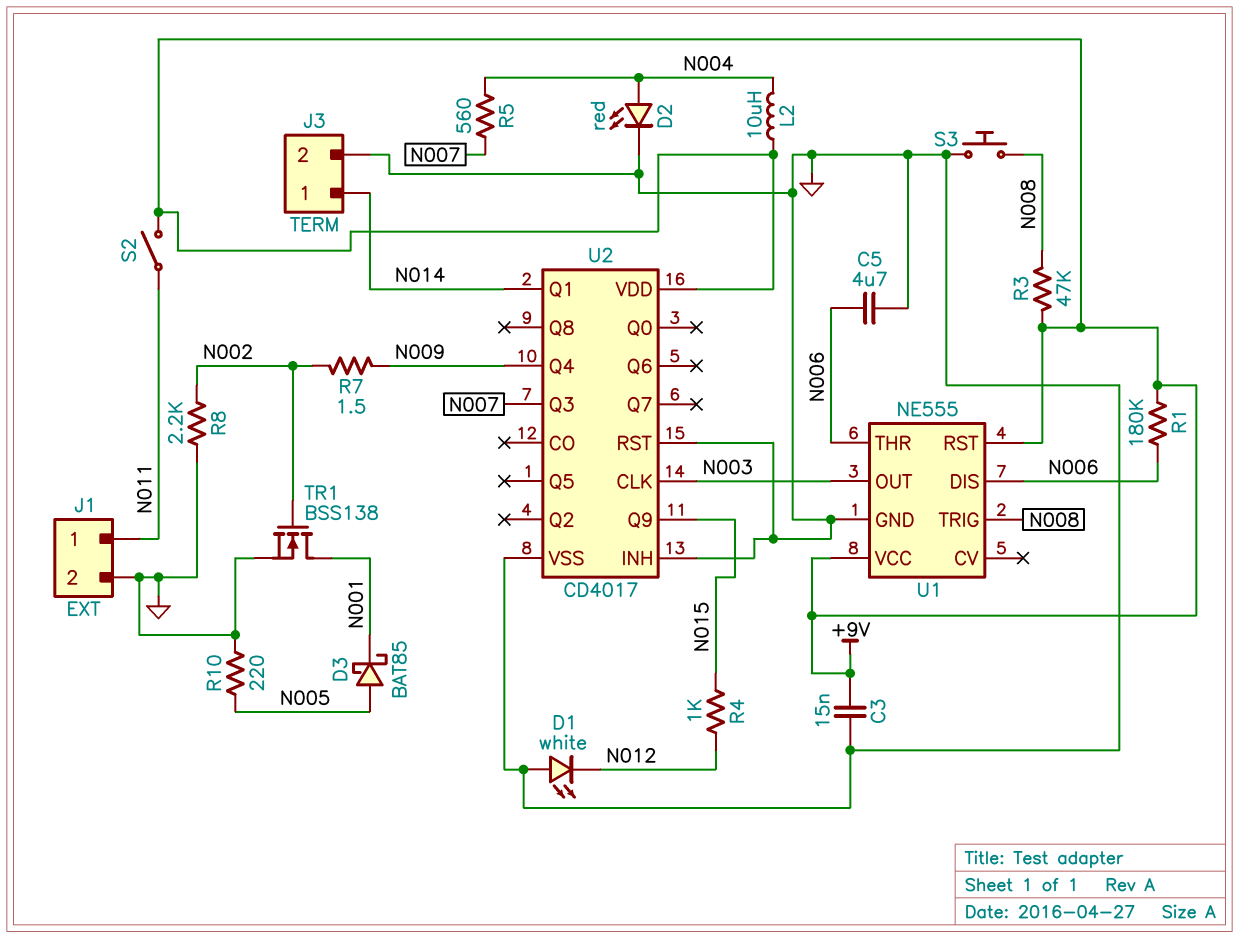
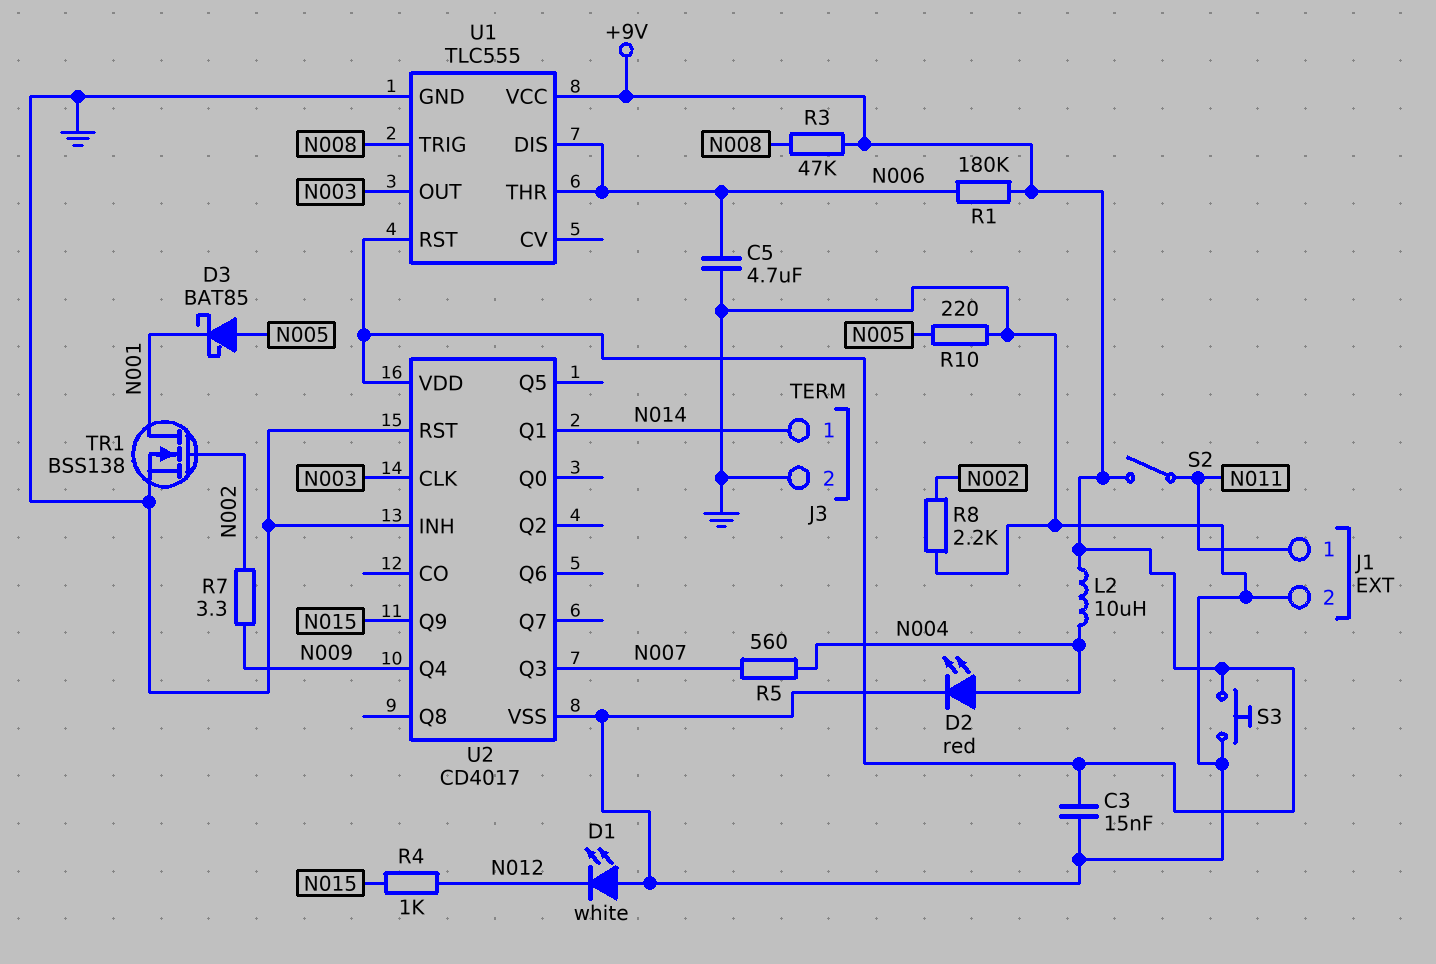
R7: 1.5 (N002, N009) -> 3.3 (N002, N009)
S3: button (GND, N008) -> button (+9V, GND)
U1: NE555 -> TLC555

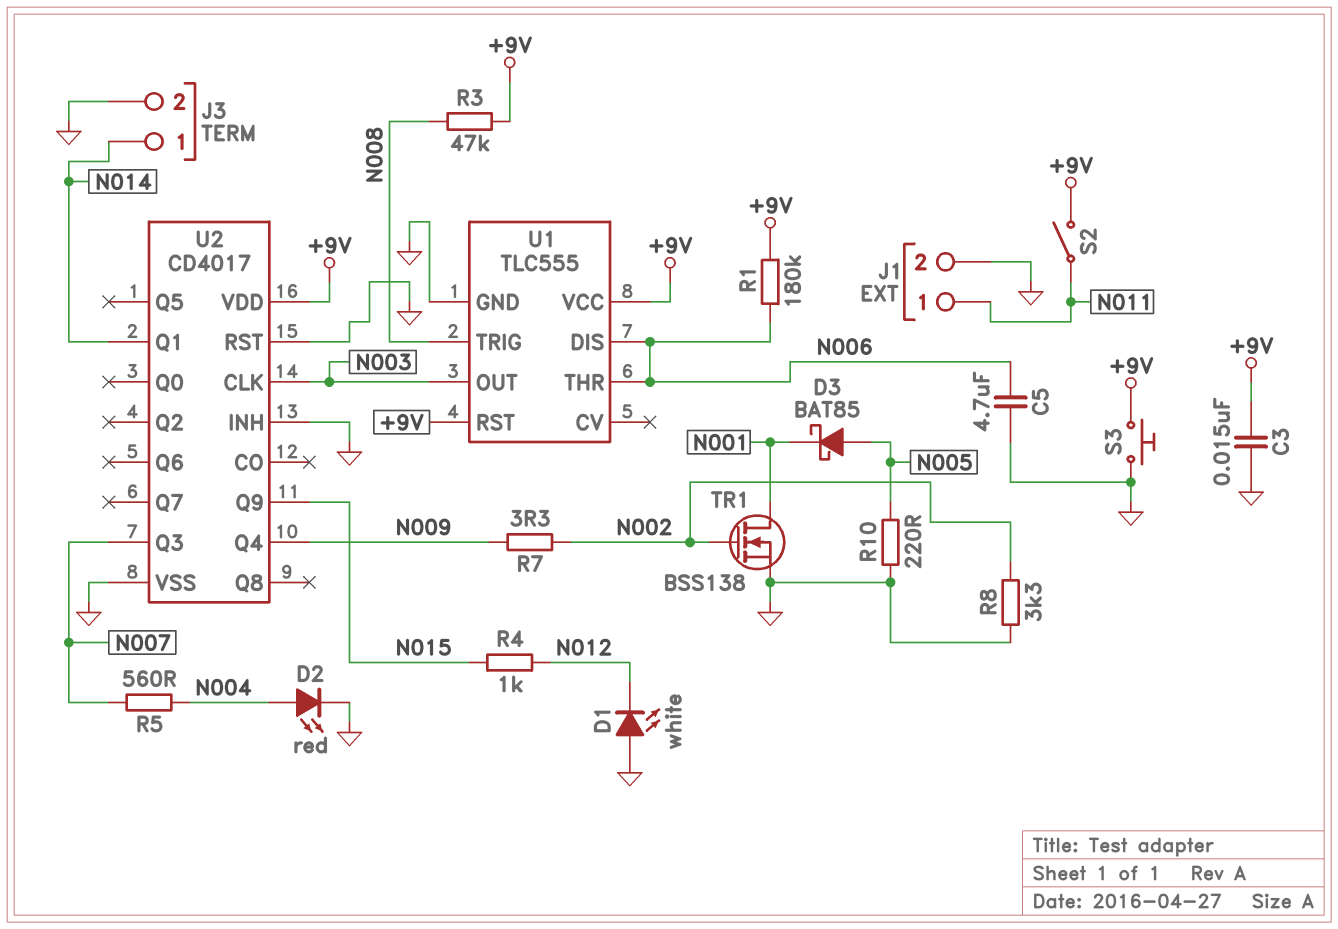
L2: 10uH (+9V, N004) -> none
R8: 2.2k (GND, N002) -> 3.3k (GND, N002)

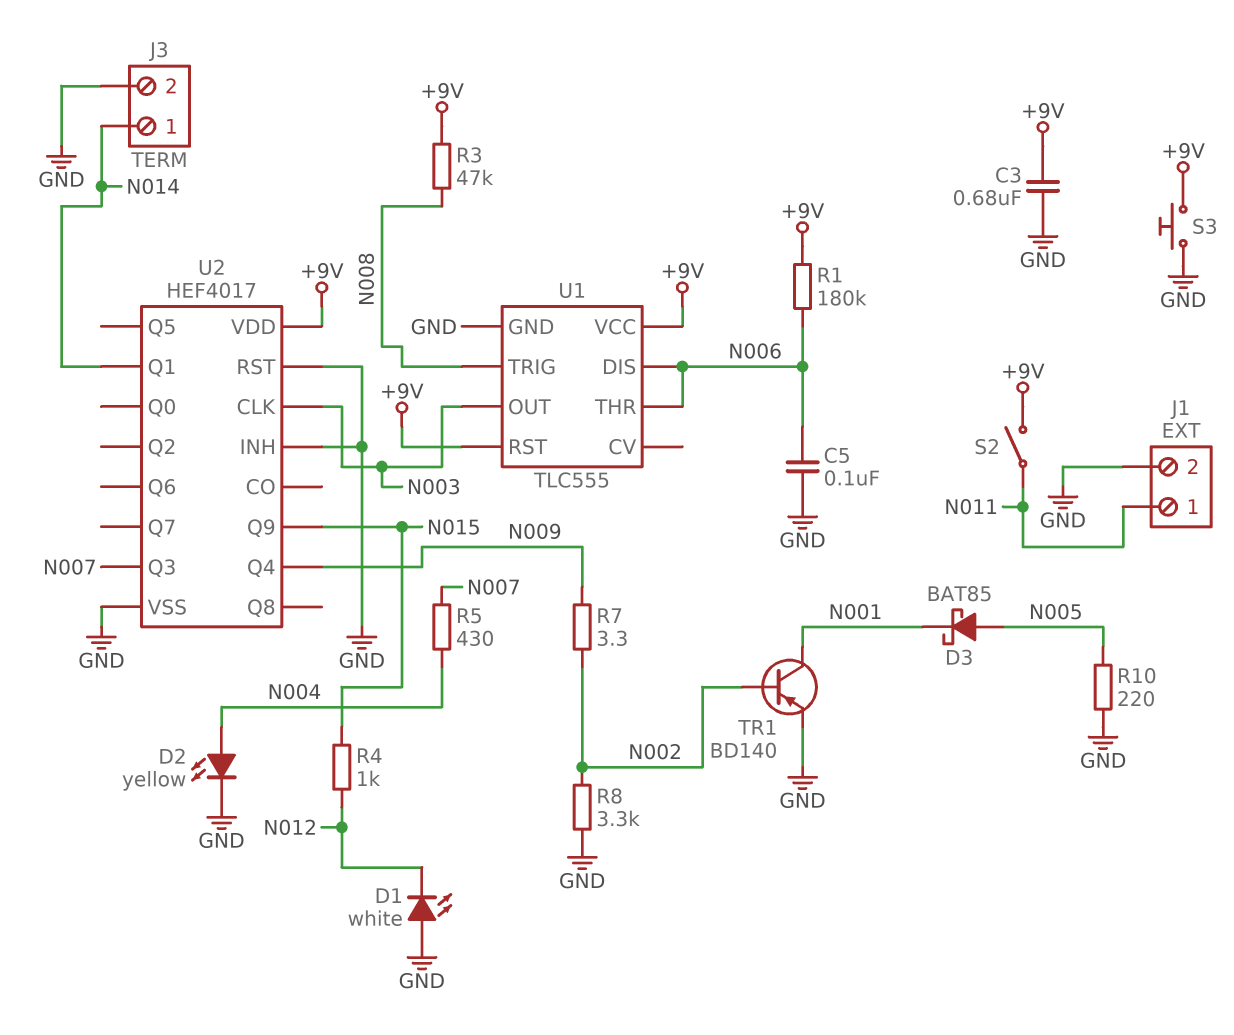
C3: 15nF (+9V, GND) -> 680nF (+9V, GND)
C5: 4.7uF (GND, N006) -> 100nF (GND, N006)
D2: LED red (A N004, K GND) -> LED yellow (A N004, K GND)
R5: 560 (N004, N007) -> 430 (N004, N007)
TR1: NMOS BSS138 (G N002, D N001, S GND) -> PNP BD140 (B N002, C N001, E GND)
U2: CD4017 -> HEF4017

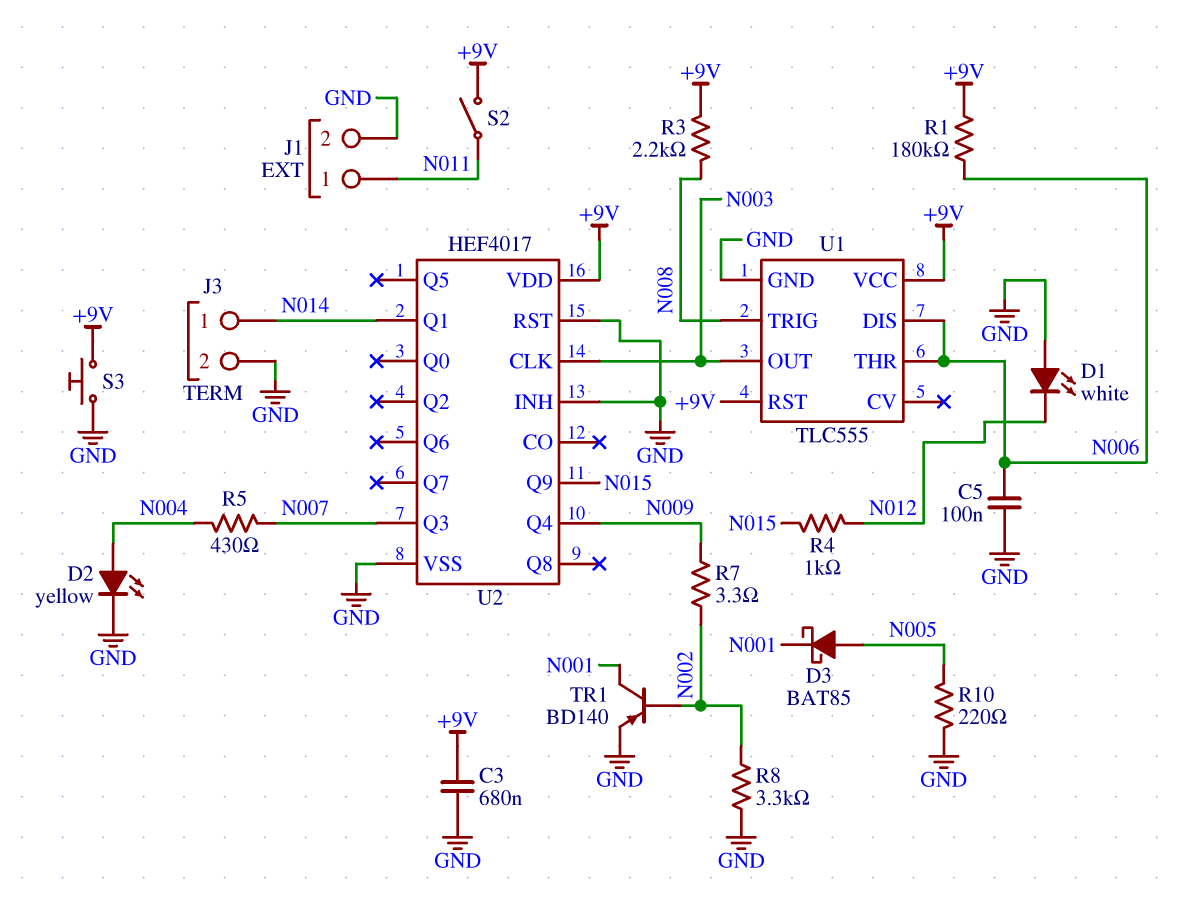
R3: 47k (+9V, N008) -> 2.2k (+9V, N008)

